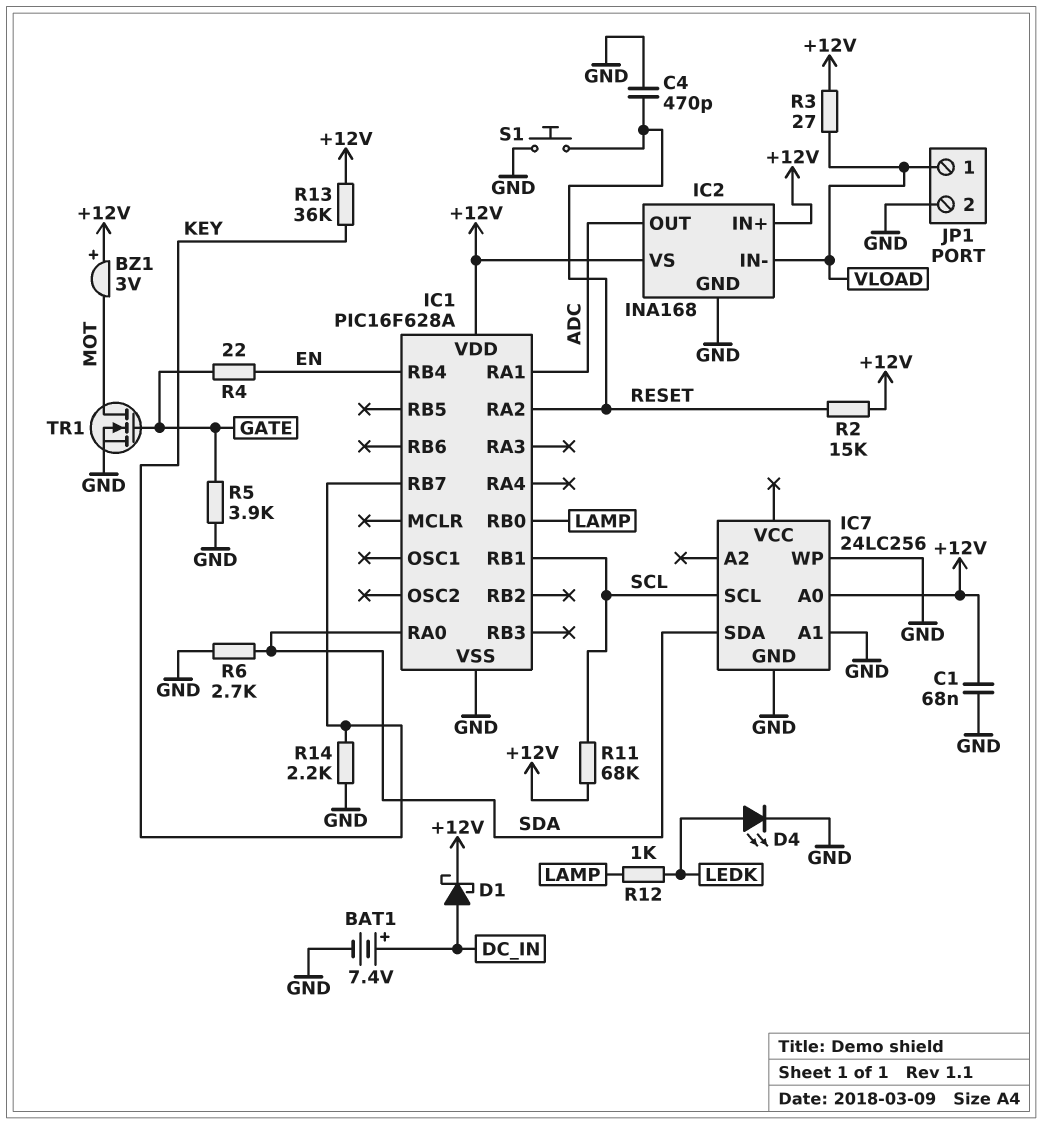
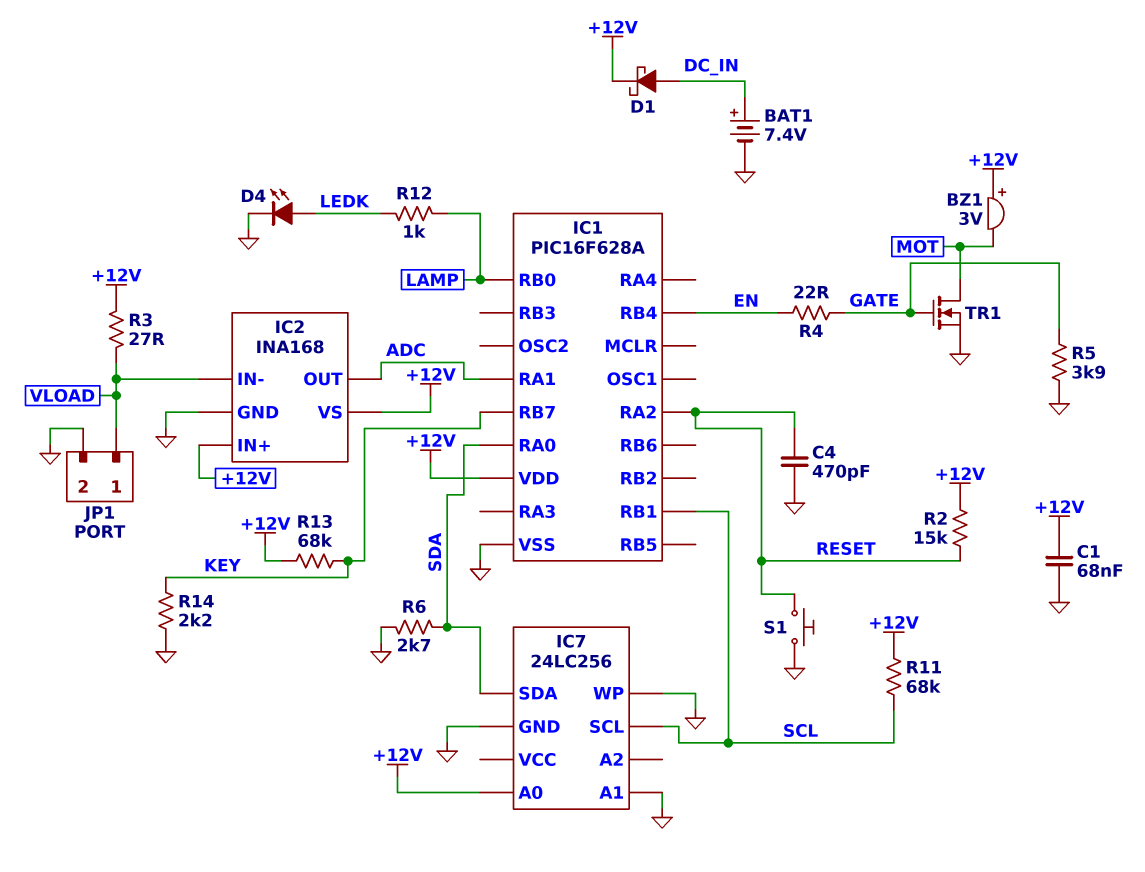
R13: 36k (+12V, KEY) -> 68k (+12V, KEY)

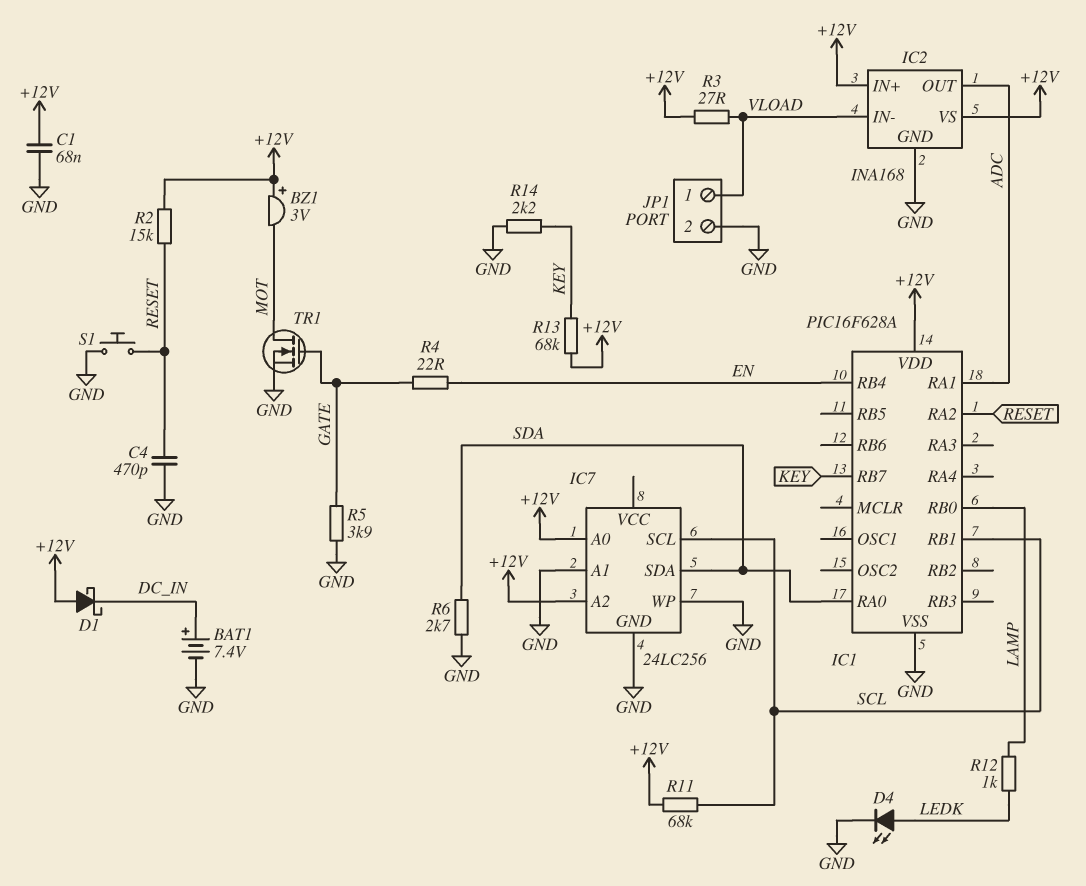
D1: schottky (A DC_IN, K +12V) -> schottky (A +12V, K DC_IN)
IC7 pin A2: none -> +12V

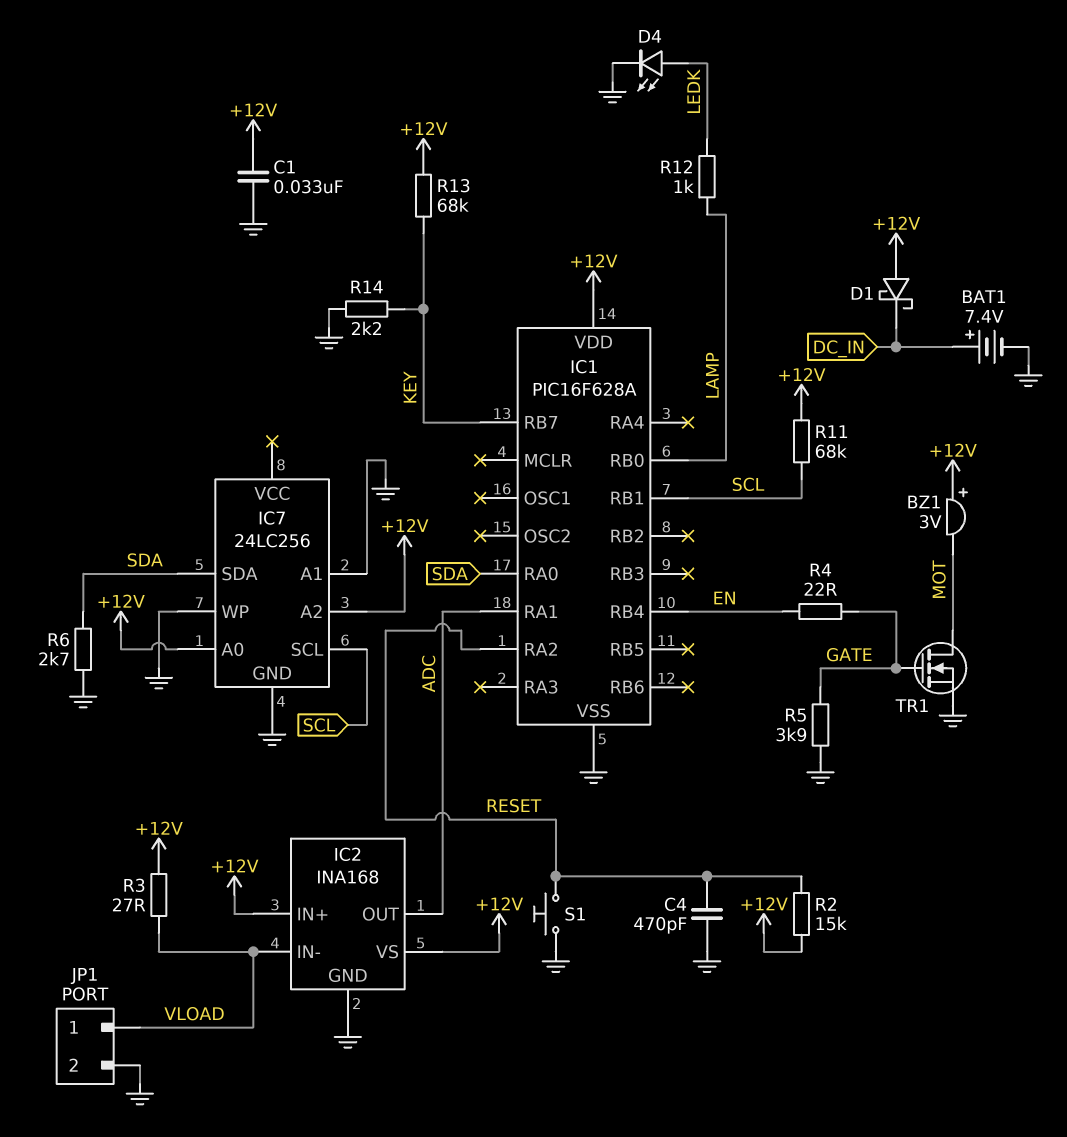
C1: 68nF (+12V, GND) -> 33nF (+12V, GND)

